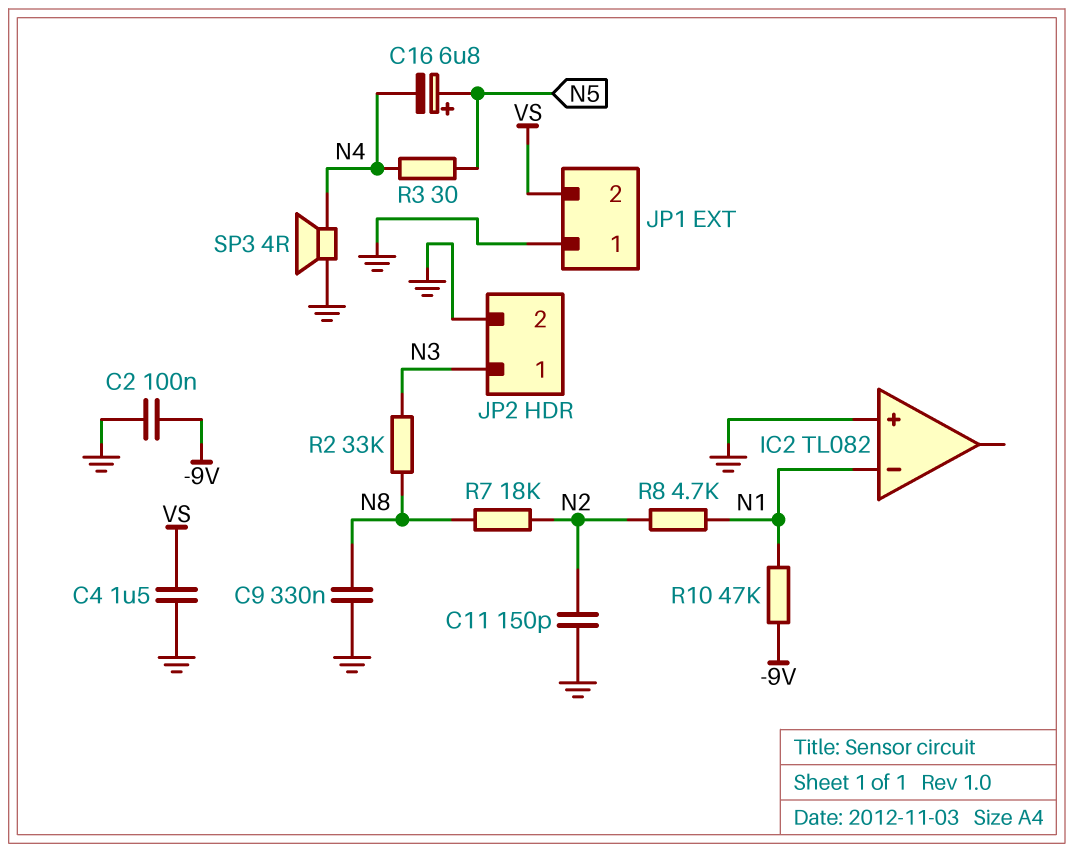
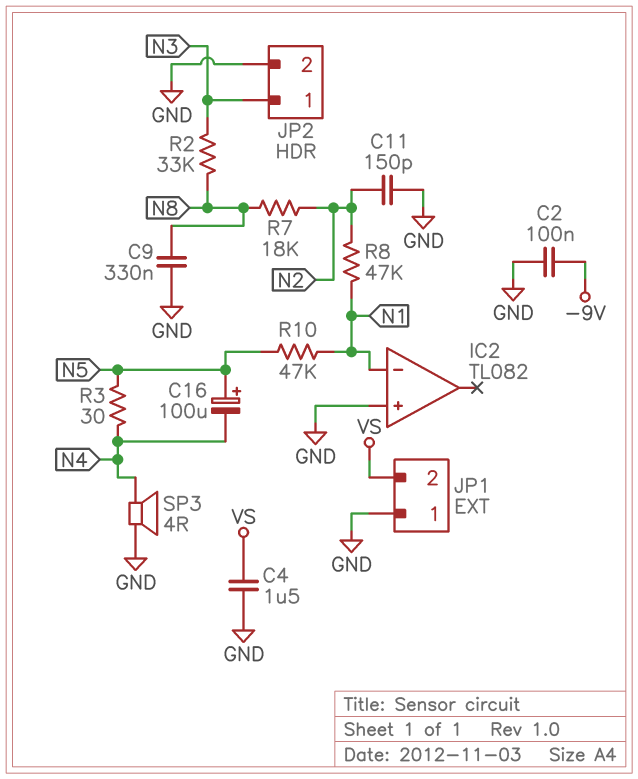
C16: 6.8uF (plus N5, minus N4) -> 100uF (plus N5, minus N4)
R8: 4.7k (N1, N2) -> 47k (N1, N2)
R10: 47k (-9V, N1) -> 47k (N1, N5)

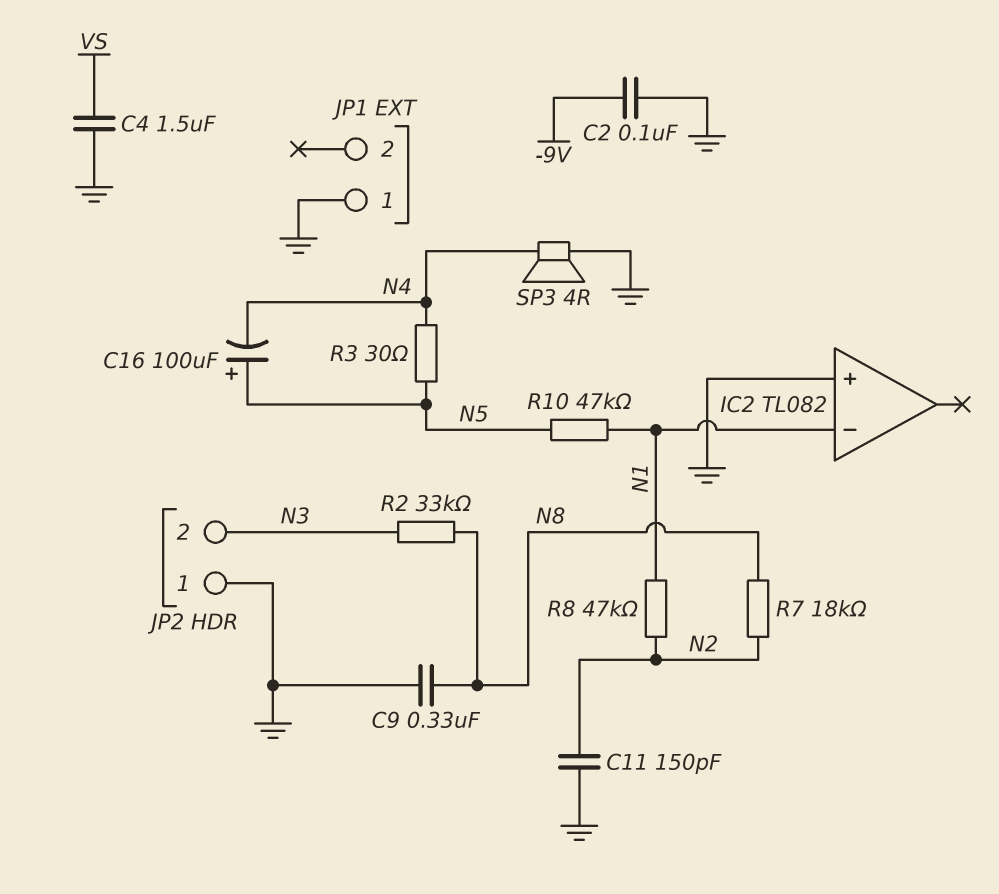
JP1 pin 2: VS -> none
JP2 pin 1: N3 -> GND
JP2 pin 2: GND -> N3

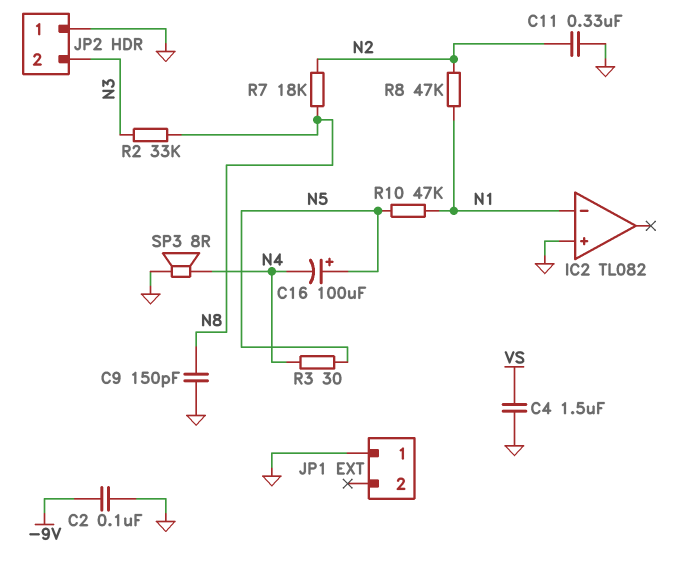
C9: 330nF (GND, N8) -> 150pF (GND, N8)
C11: 150pF (GND, N2) -> 330nF (GND, N2)
SP3: speaker 4R (GND, N4) -> speaker 8R (GND, N4)

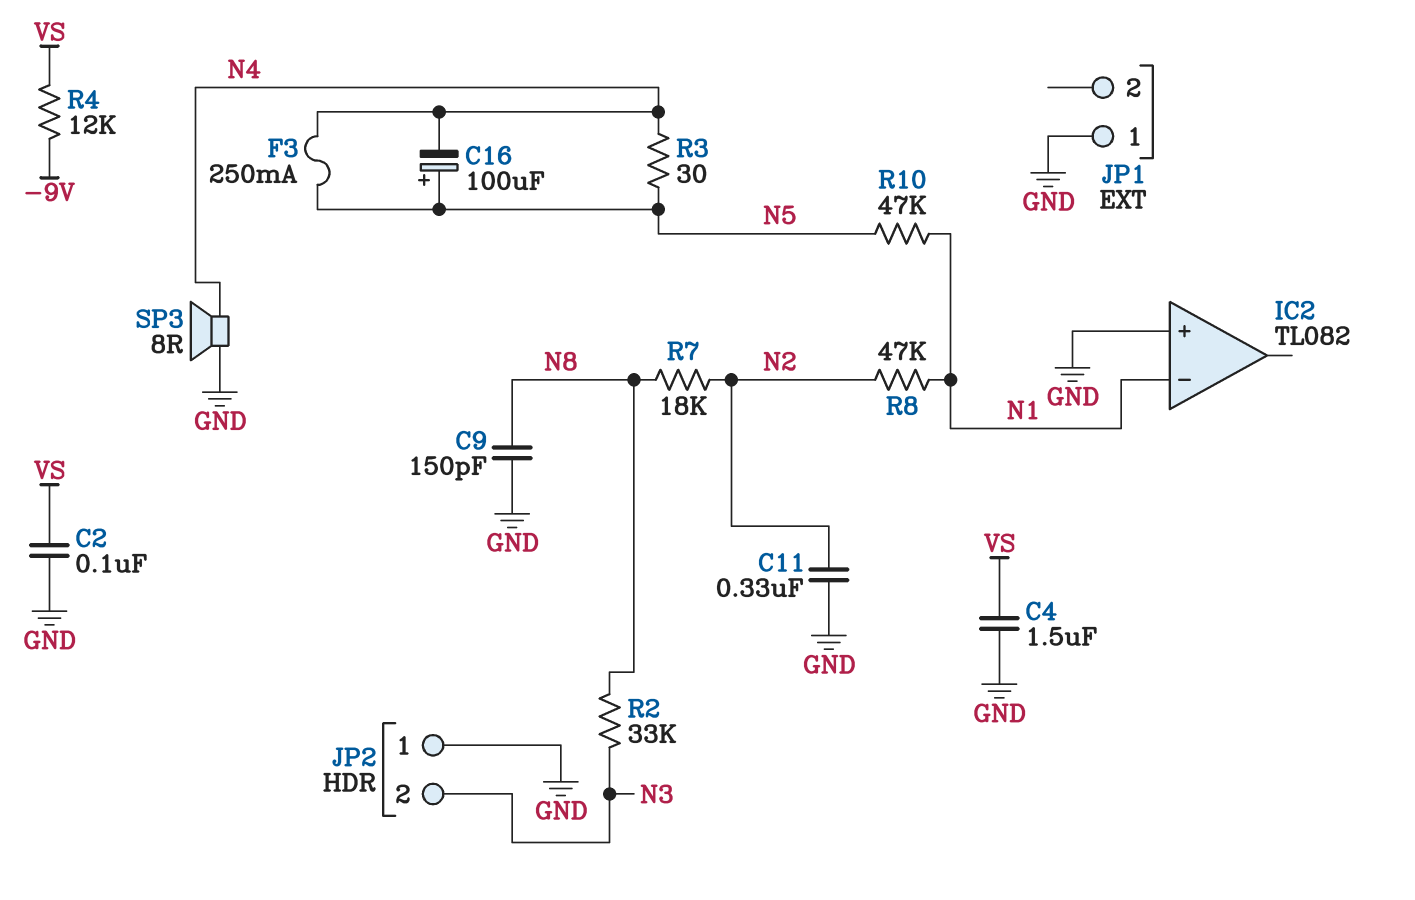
C2: 100nF (-9V, GND) -> 100nF (GND, VS)
F3: none -> 250mA (N4, N5)
R4: none -> 12k (-9V, VS)

